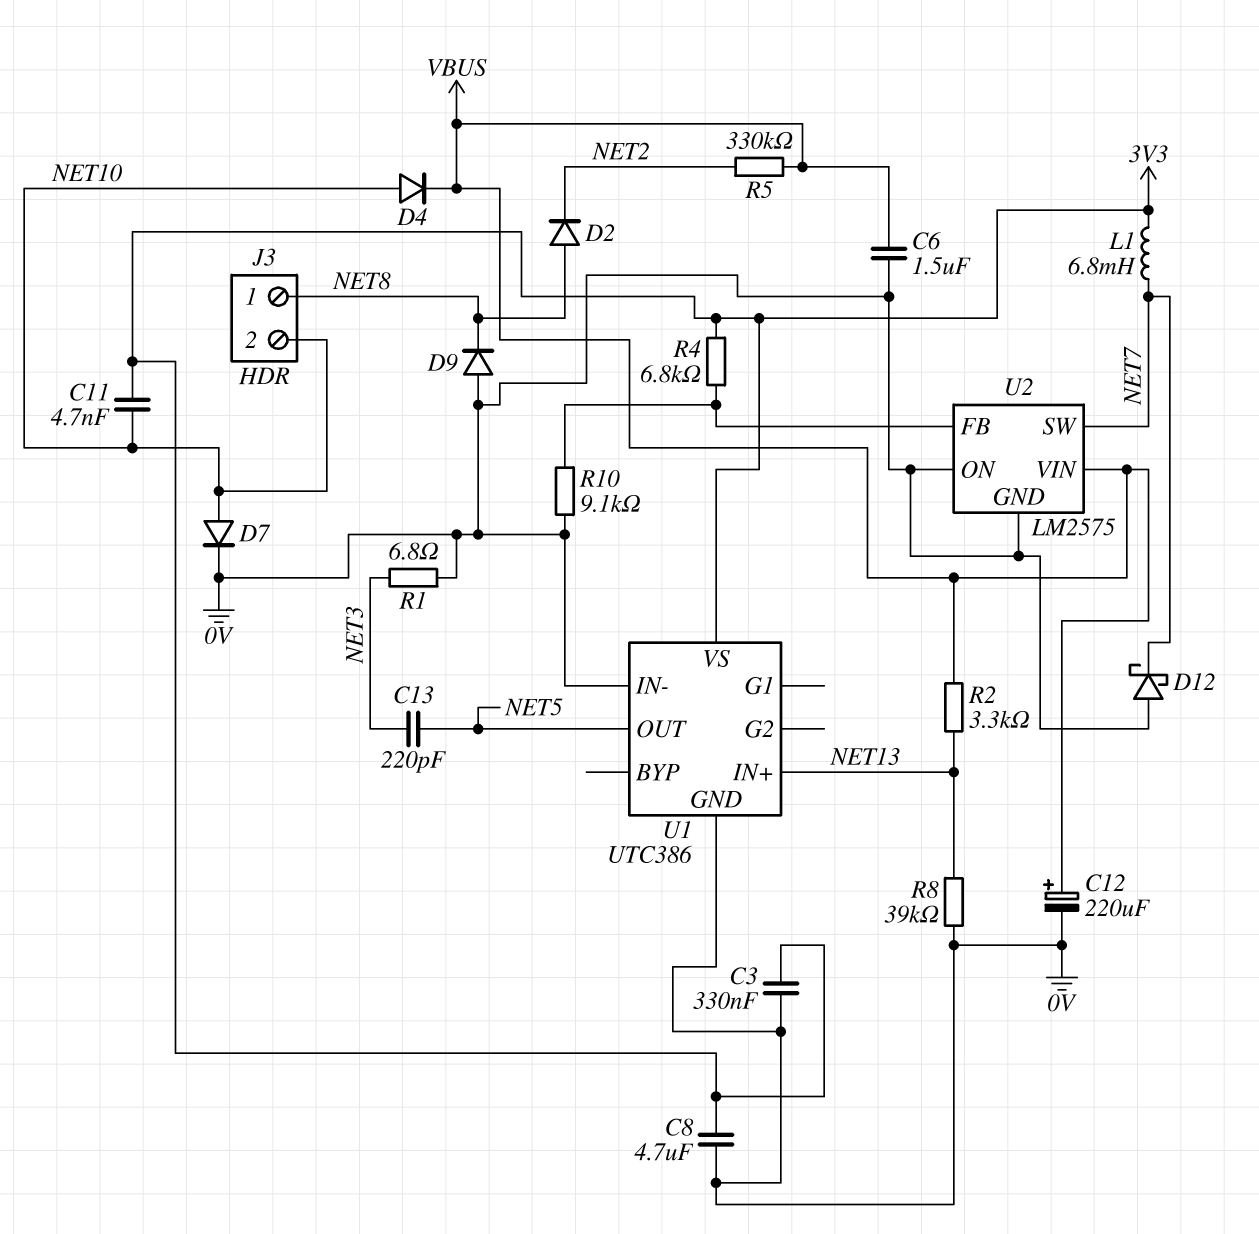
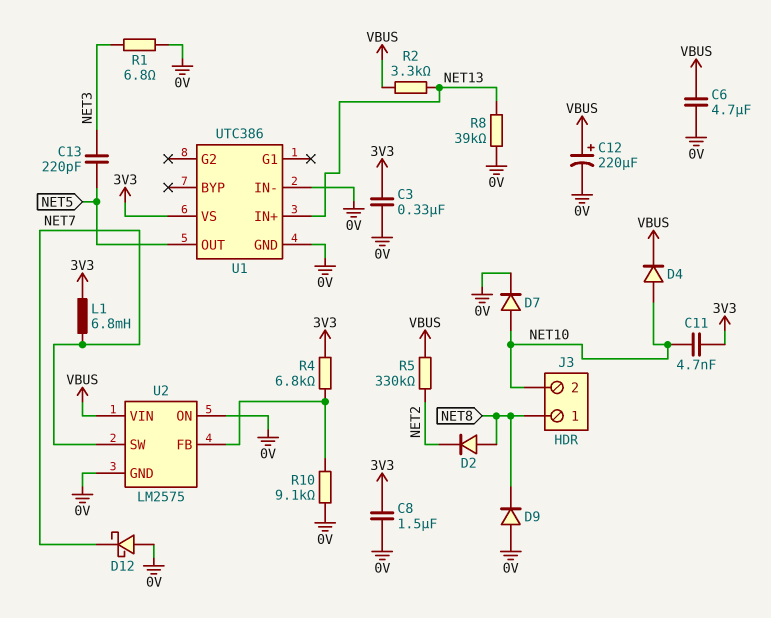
C6: 1.5uF (0V, VBUS) -> 4.7uF (0V, VBUS)
C8: 4.7uF (0V, 3V3) -> 1.5uF (0V, 3V3)

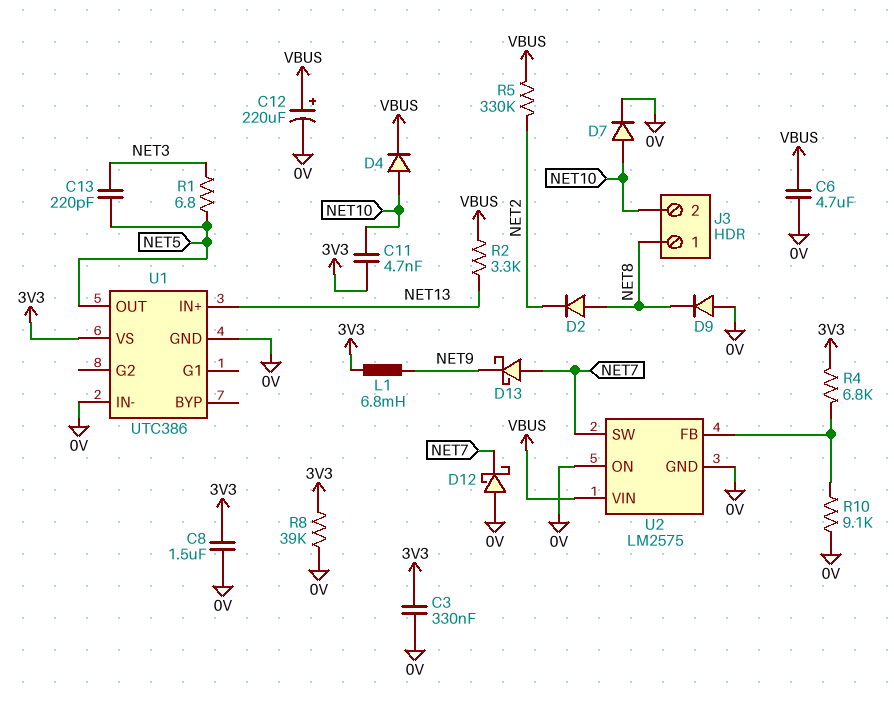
D13: none -> schottky (A NET7, K NET9)
L1: 6.8mH (3V3, NET7) -> 6.8mH (3V3, NET9)
R1: 6.8 (0V, NET3) -> 6.8 (NET3, NET5)
R8: 39k (0V, NET13) -> 39k (0V, 3V3)

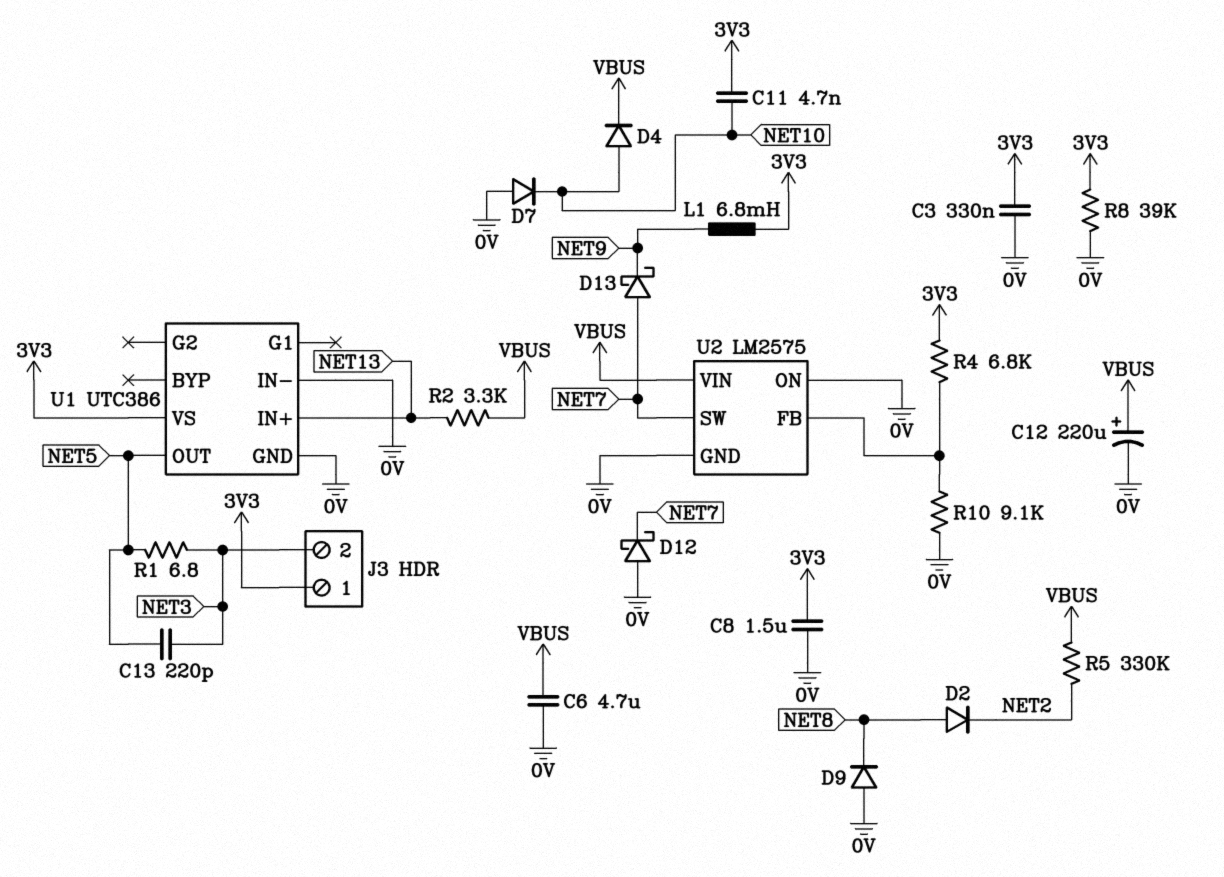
D7: diode (A NET10, K 0V) -> diode (A 0V, K NET10)
J3 pin 1: NET8 -> 3V3
J3 pin 2: NET10 -> NET3

